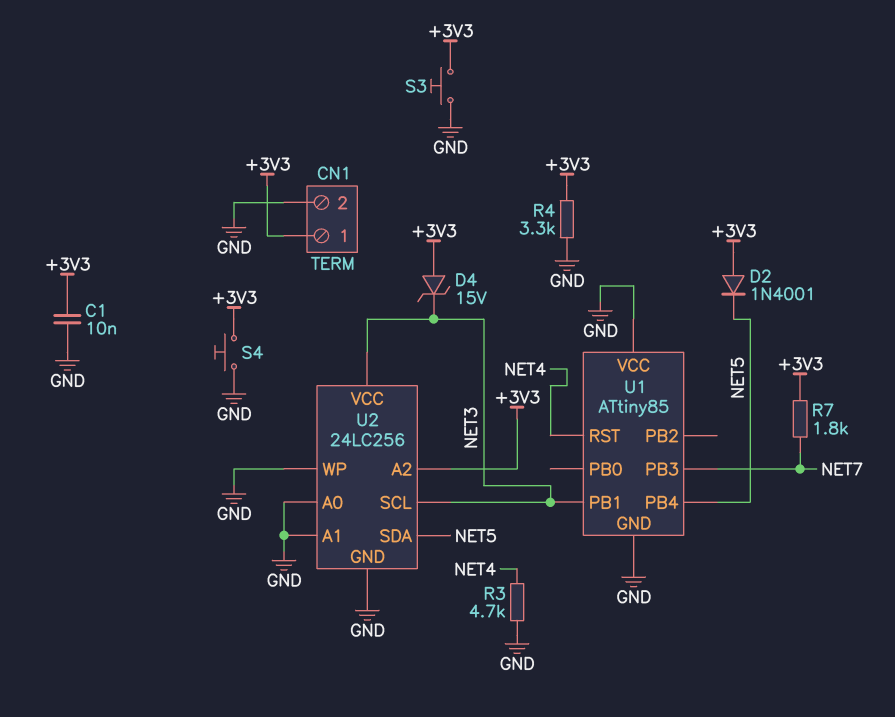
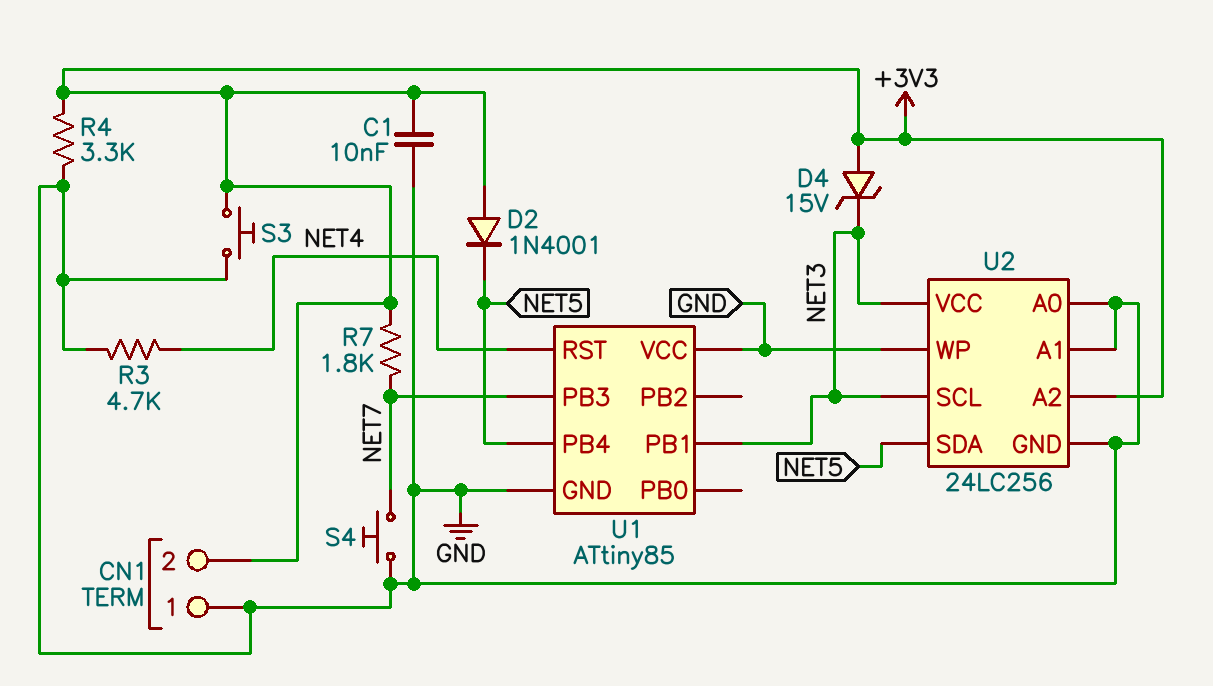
CN1 pin 1: +3V3 -> GND
CN1 pin 2: GND -> +3V3
S4: button (+3V3, GND) -> button (GND, NET7)

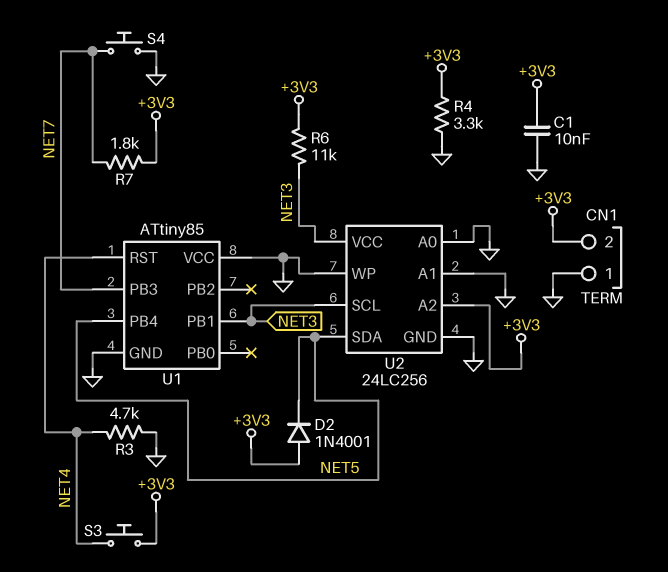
D4: zener 15V (A +3V3, K NET3) -> none
R6: none -> 11k (+3V3, NET3)
S3: button (+3V3, GND) -> button (+3V3, NET4)

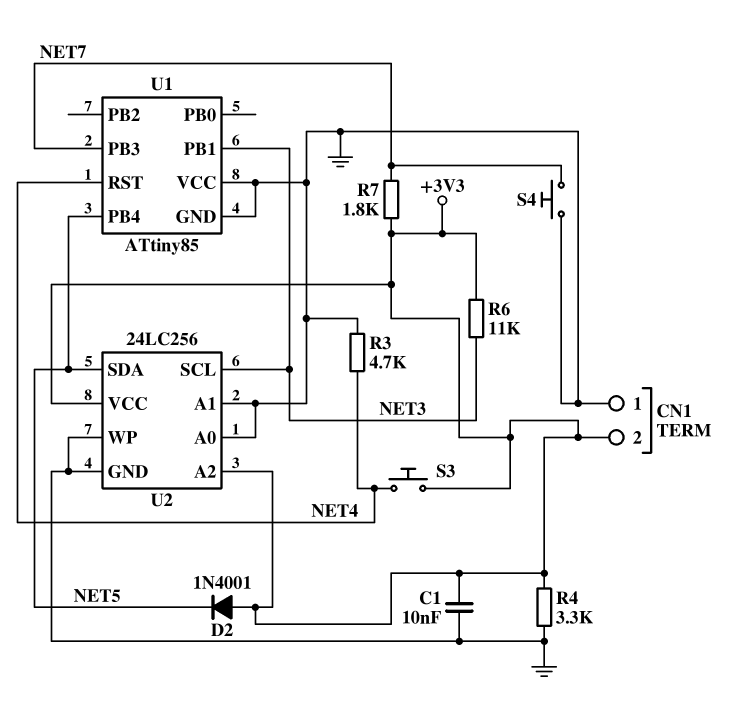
U2 pin VCC: NET3 -> +3V3

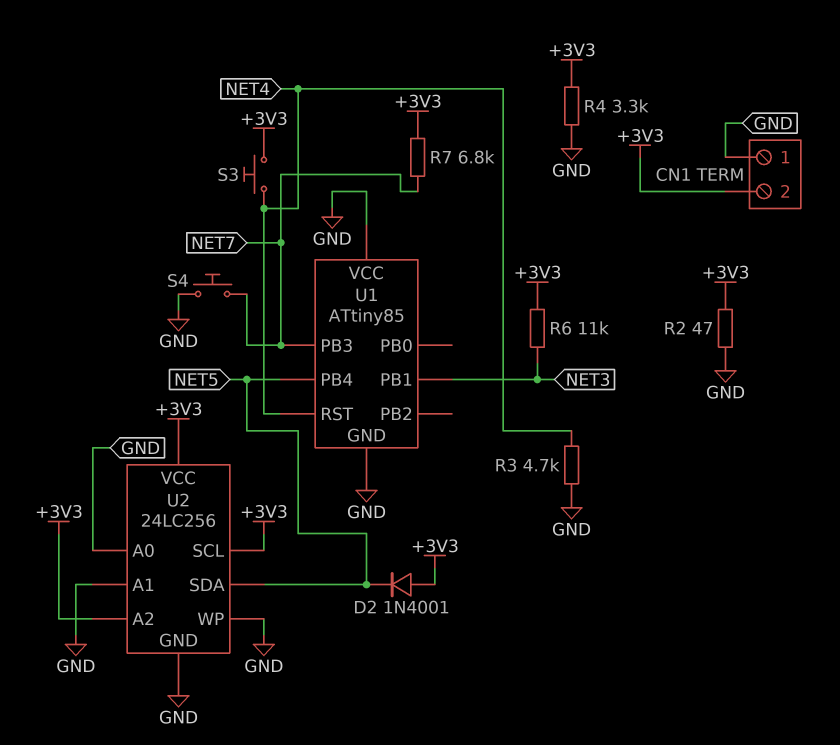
C1: 10nF (+3V3, GND) -> none
R2: none -> 47 (+3V3, GND)
R7: 1.8k (+3V3, NET7) -> 6.8k (+3V3, NET7)
U2 pin SCL: NET3 -> +3V3

